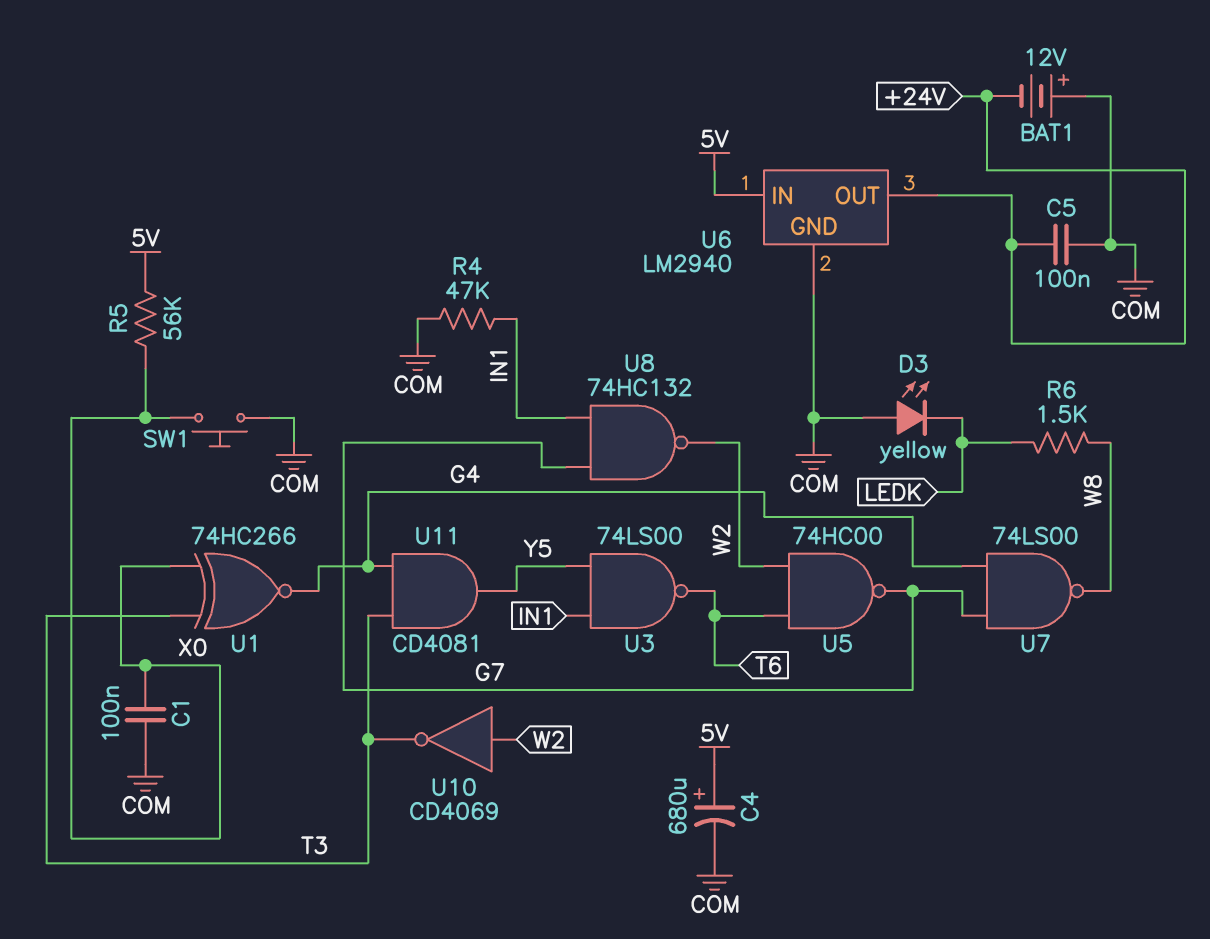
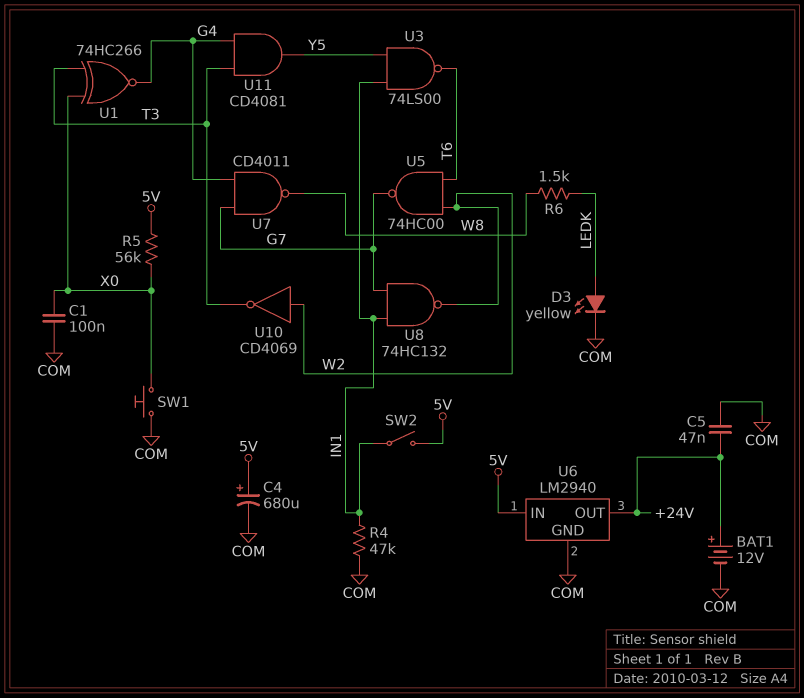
BAT1: 12V (plus COM, minus +24V) -> 12V (plus +24V, minus COM)
C5: 100nF (+24V, COM) -> 47nF (+24V, COM)
D3: LED yellow (A COM, K LEDK) -> LED yellow (A LEDK, K COM)
SW2: none -> switch (5V, IN1)
U7: NAND 74LS00 (in G4, in G7, out W8) -> NAND CD4011 (in G4, in G7, out W8)

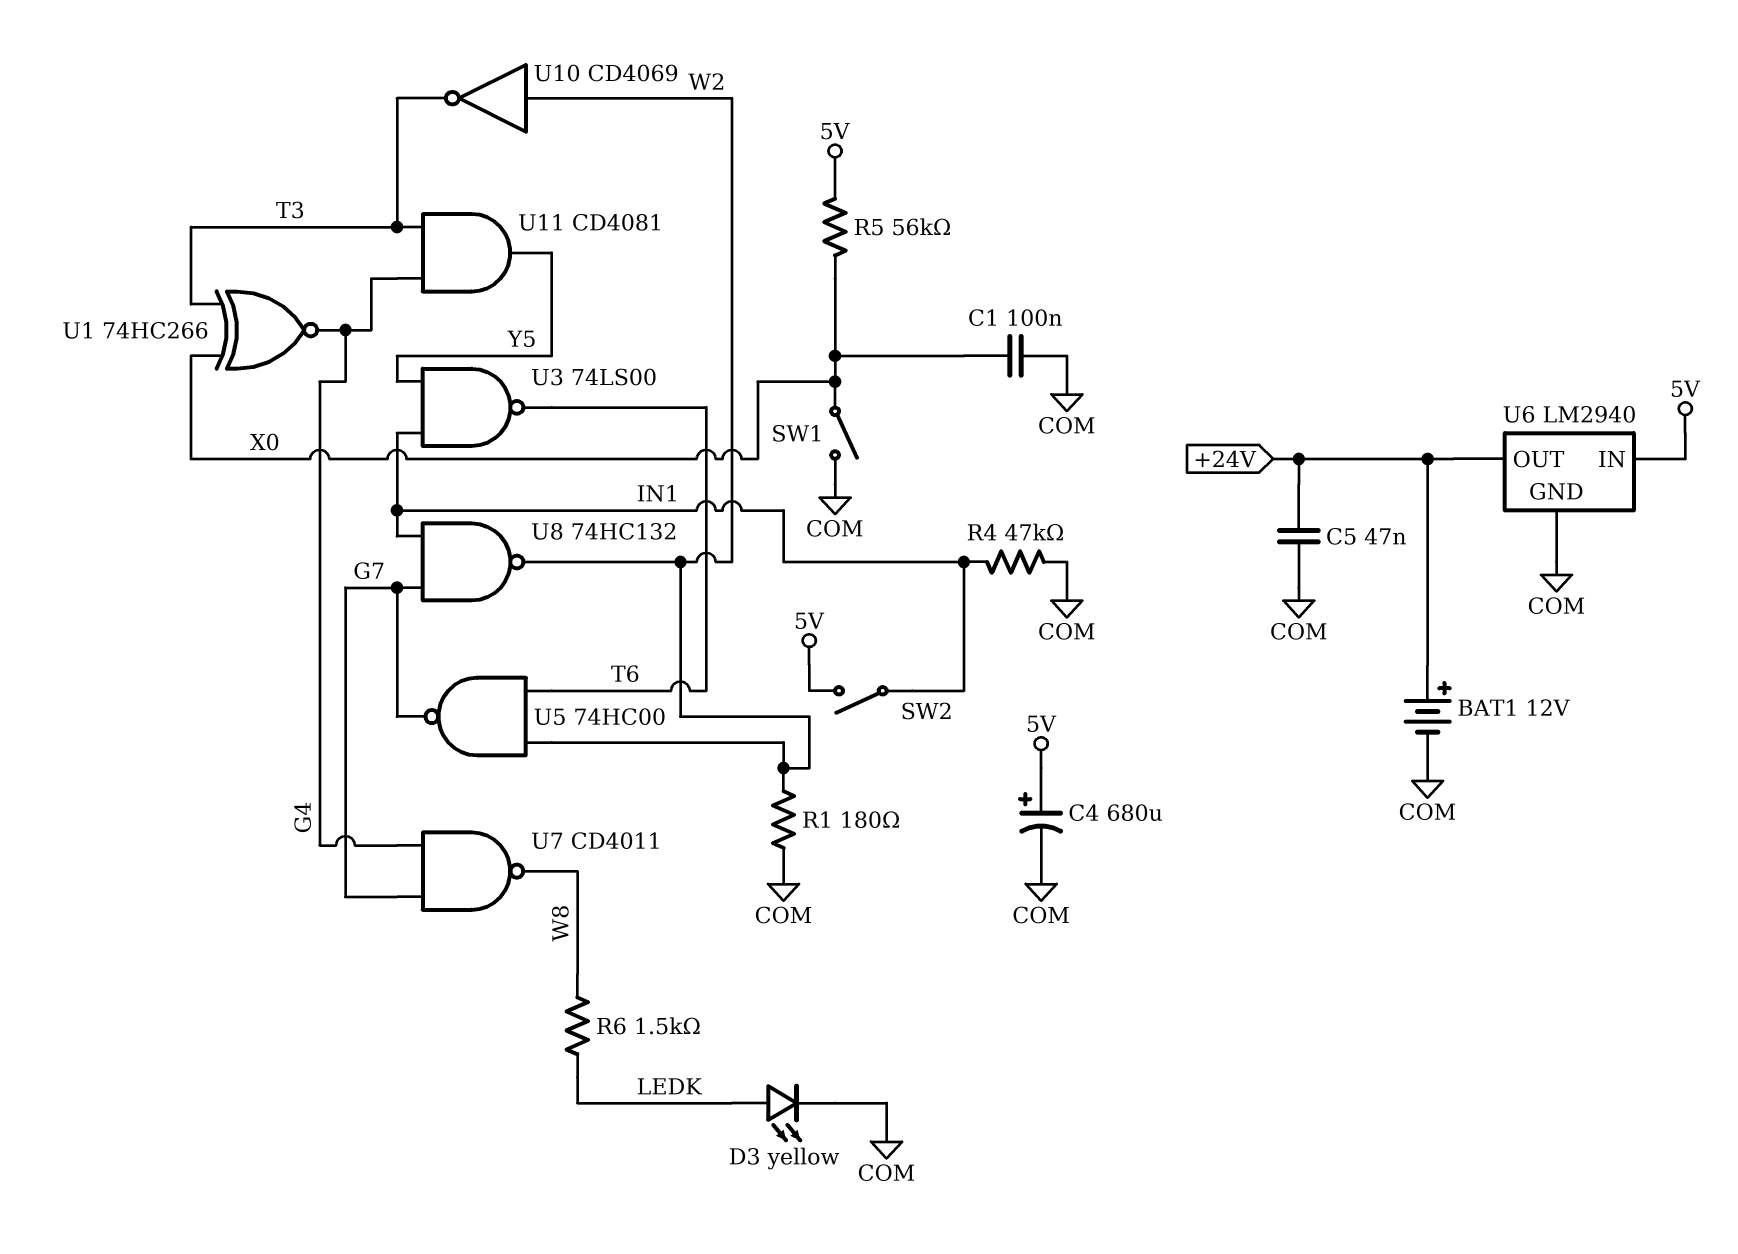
R1: none -> 180 (COM, W2)
SW1: button (COM, X0) -> switch (COM, X0)

